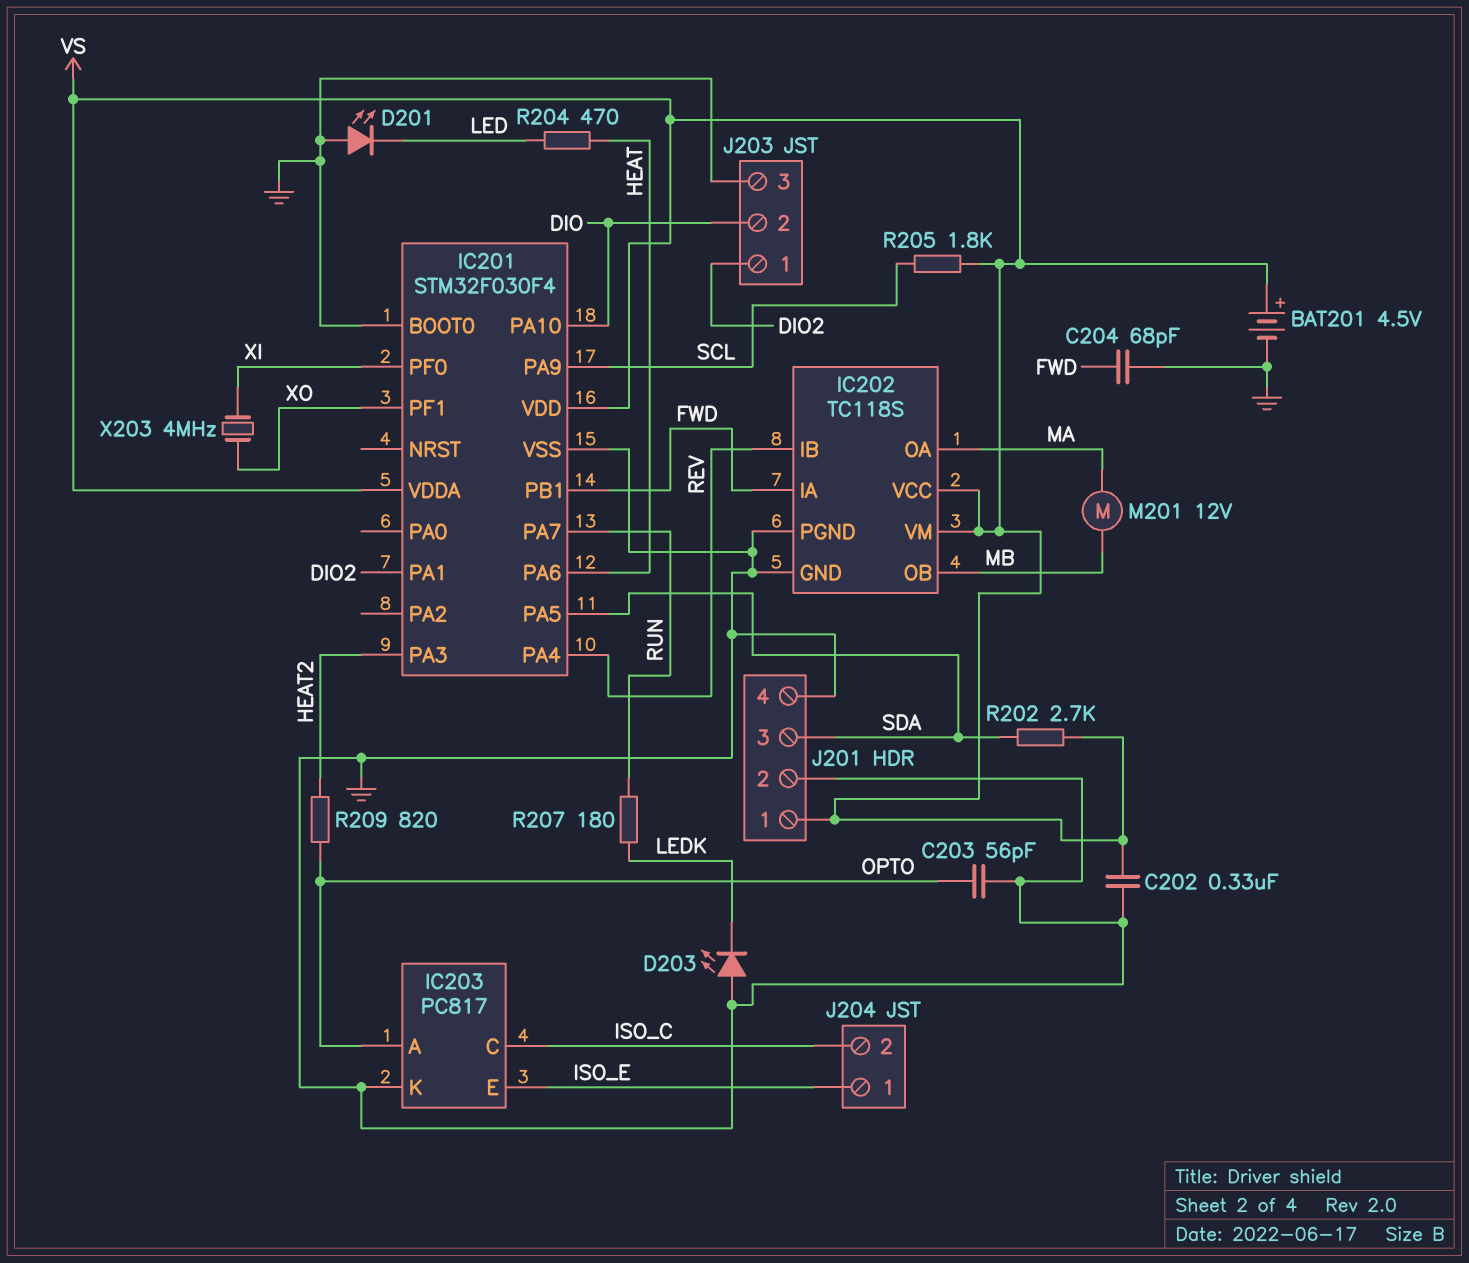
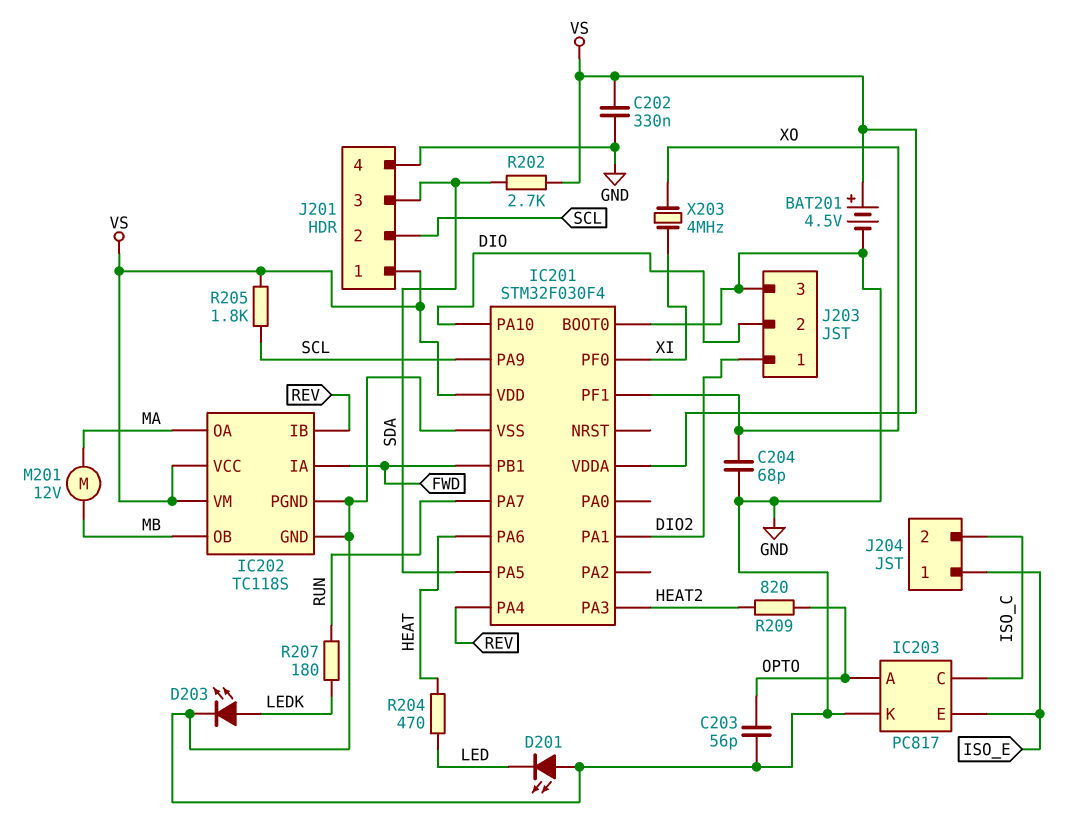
C204: 68pF (FWD, GND) -> 68pF (GND, XO)
D203: LED (A GND, K LEDK) -> LED (A LEDK, K GND)
J201 pin 2: GND -> SCL

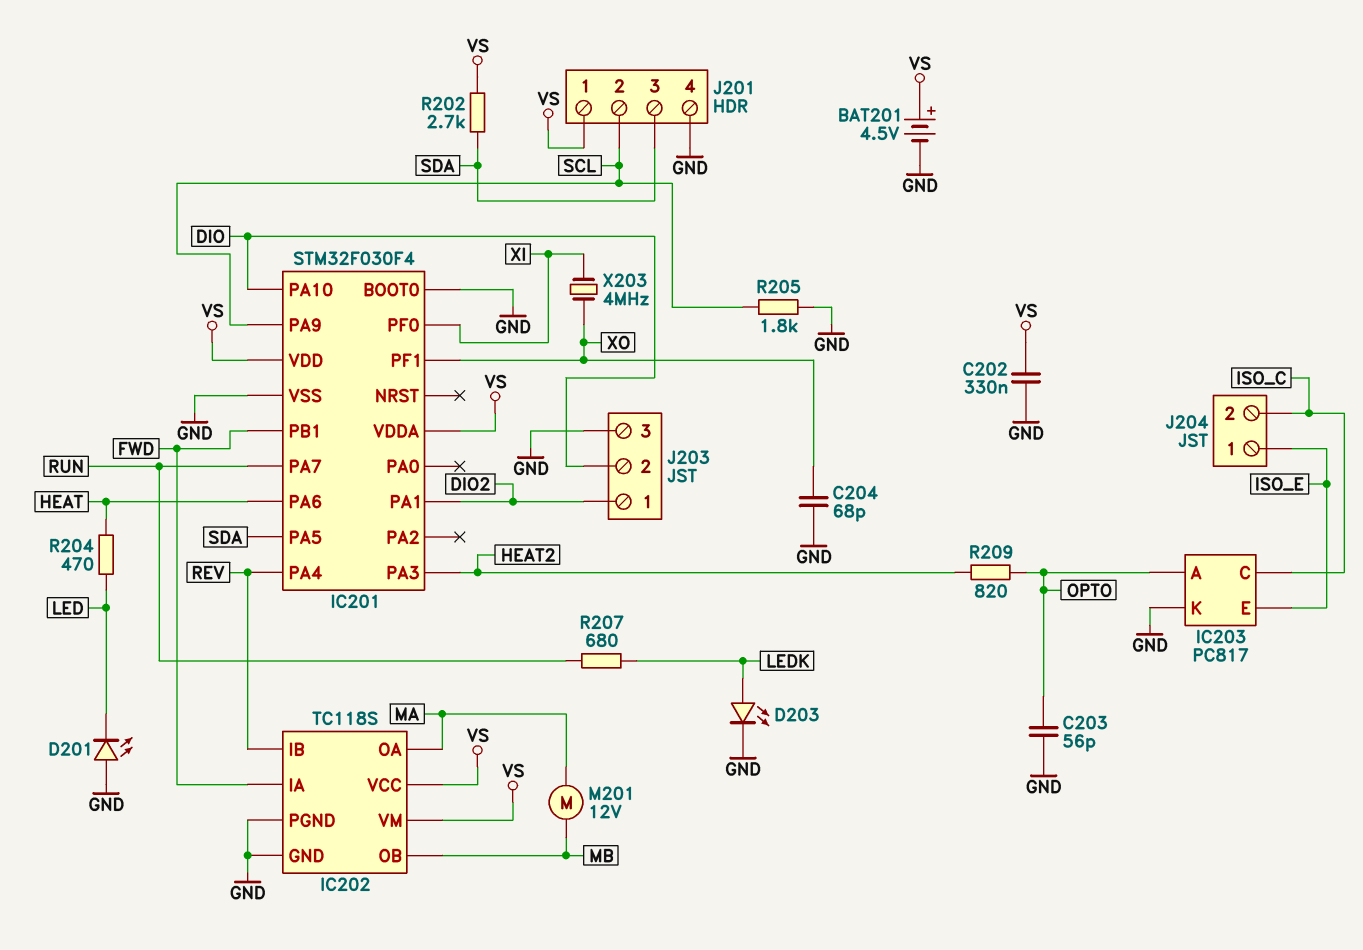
R205: 1.8k (SCL, VS) -> 1.8k (GND, SCL)
R207: 180 (LEDK, RUN) -> 680 (LEDK, RUN)

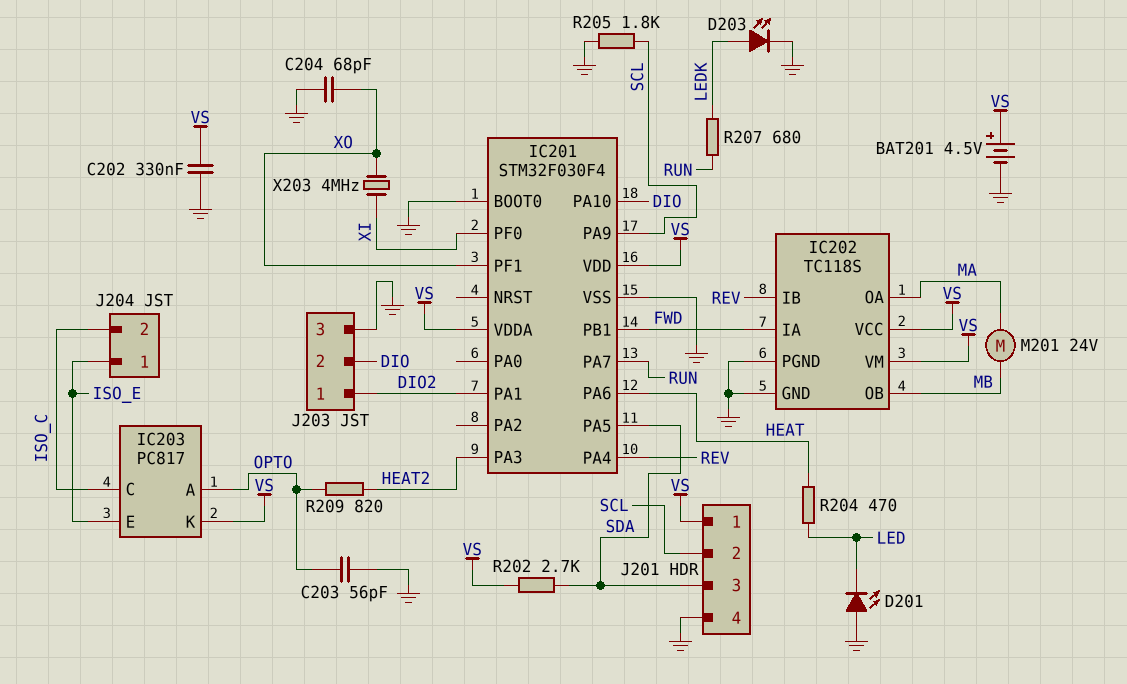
IC203 pin K: GND -> VS
M201: motor 12V (MA, MB) -> motor 24V (MA, MB)

